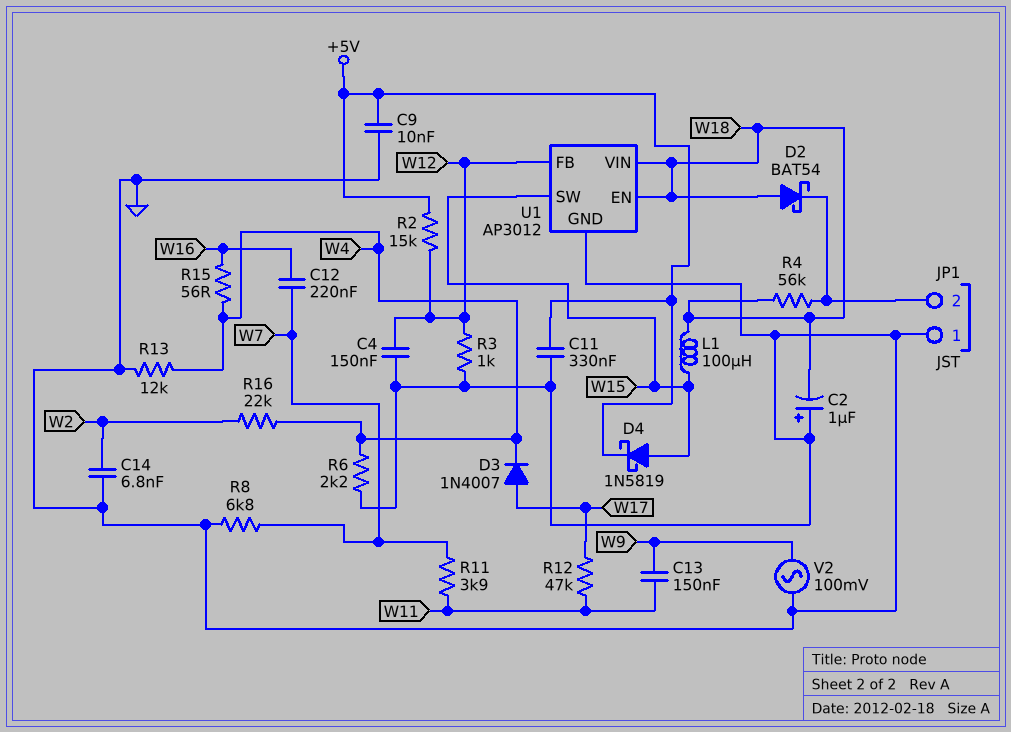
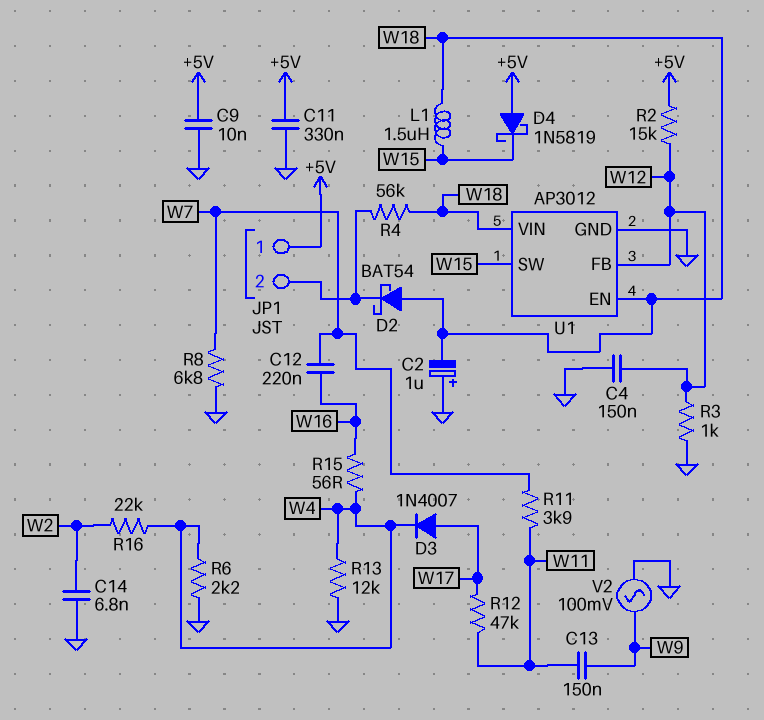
D4: schottky 1N5819 (A W15, K +5V) -> schottky 1N5819 (A +5V, K W15)
JP1 pin 1: GND -> +5V
L1: 100uH (W15, W18) -> 1.5uH (W15, W18)

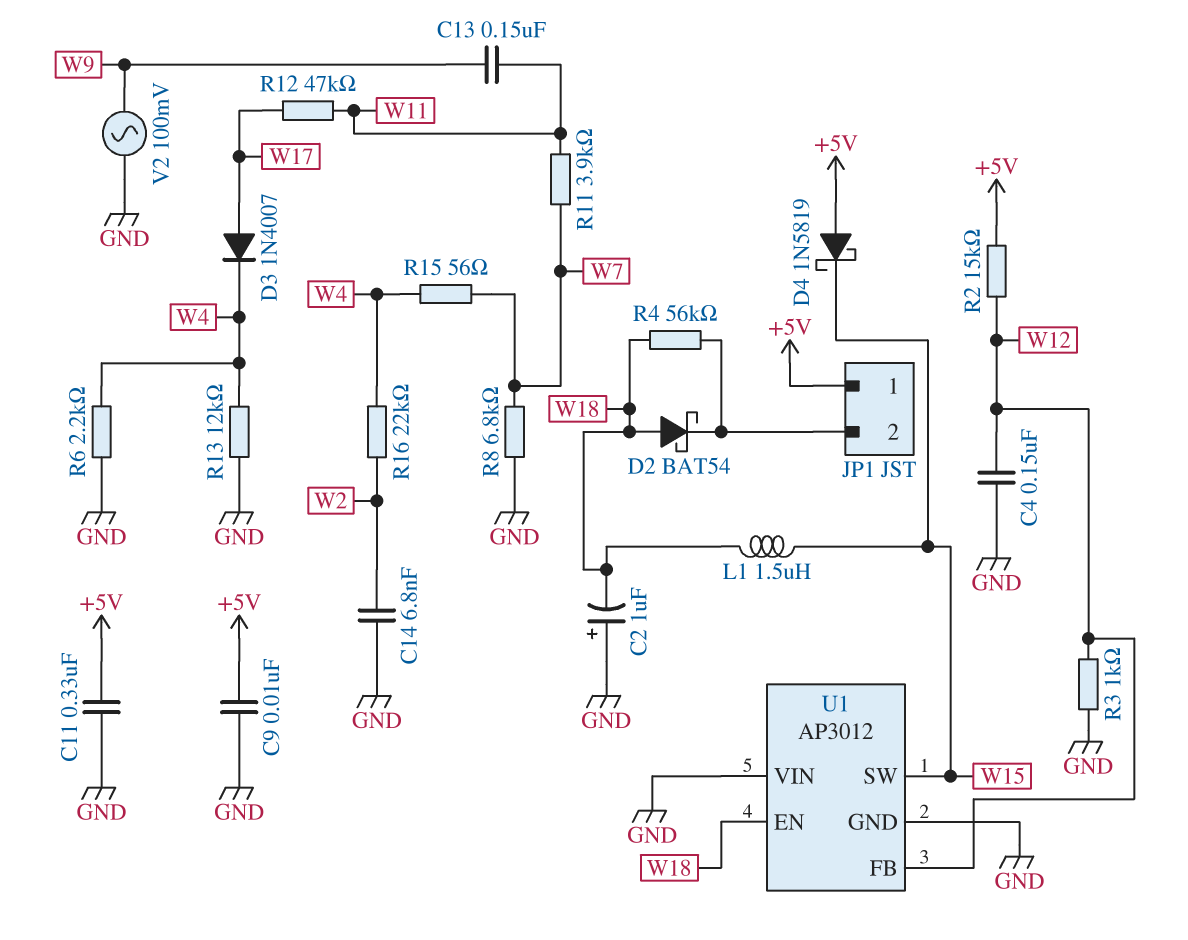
C12: 220nF (W7, W16) -> none
R15: 56 (W4, W16) -> 56 (W4, W7)
U1 pin VIN: W18 -> GND

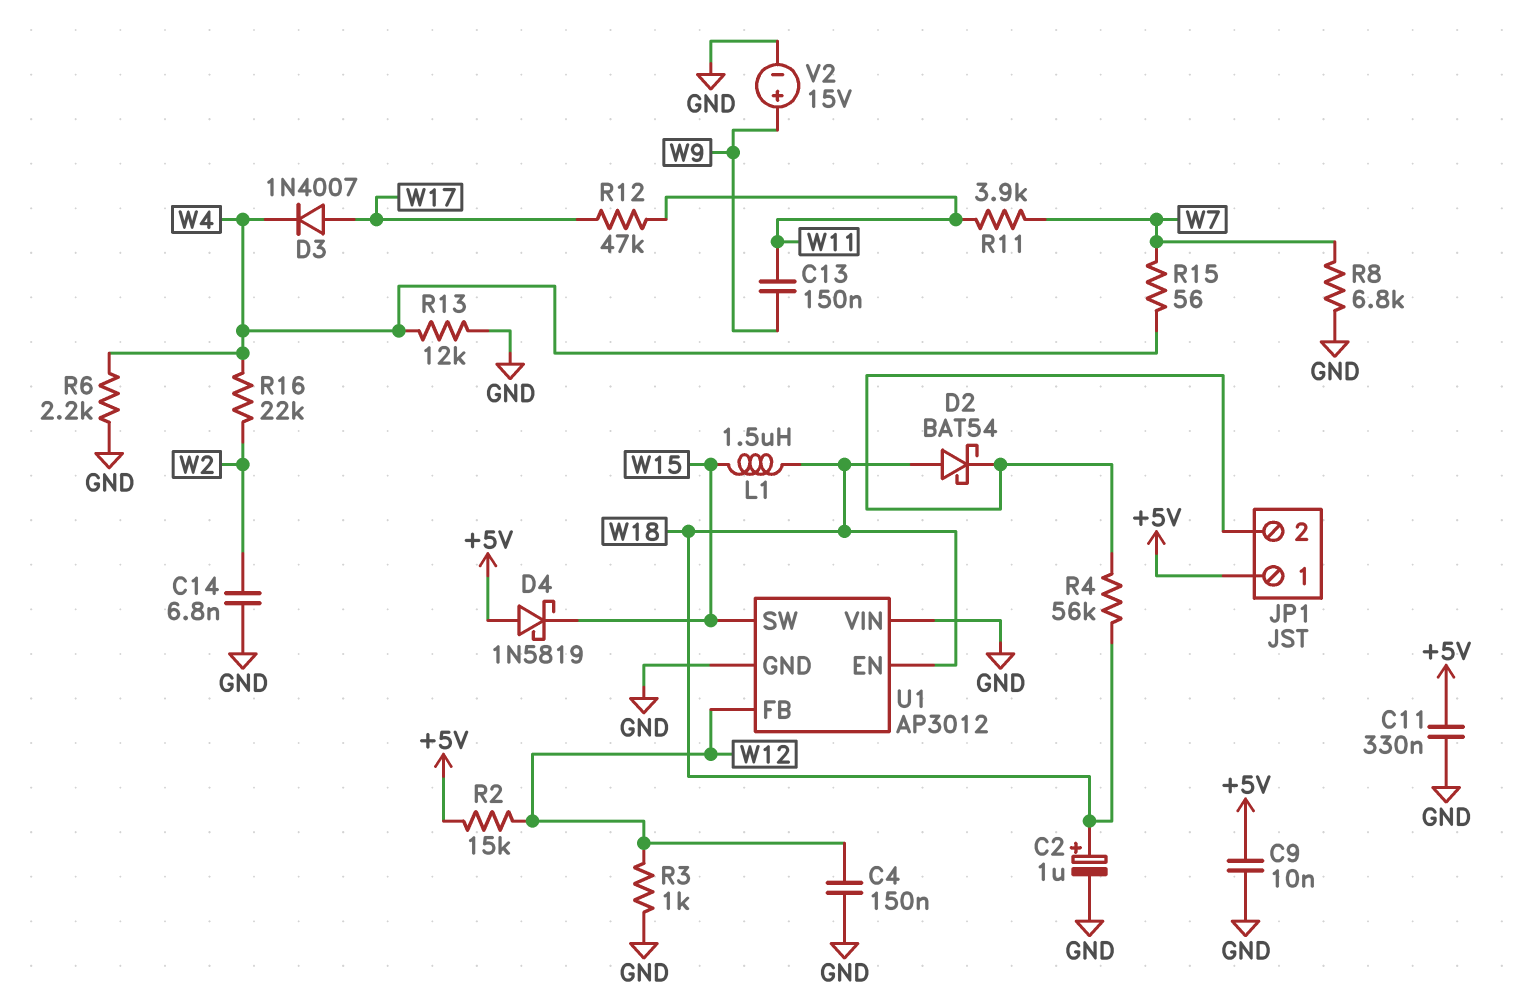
C2: 1uF (plus GND, minus W18) -> 1uF (plus W18, minus GND)
V2: AC 100mV (GND, W9) -> 15V (plus W9, minus GND)

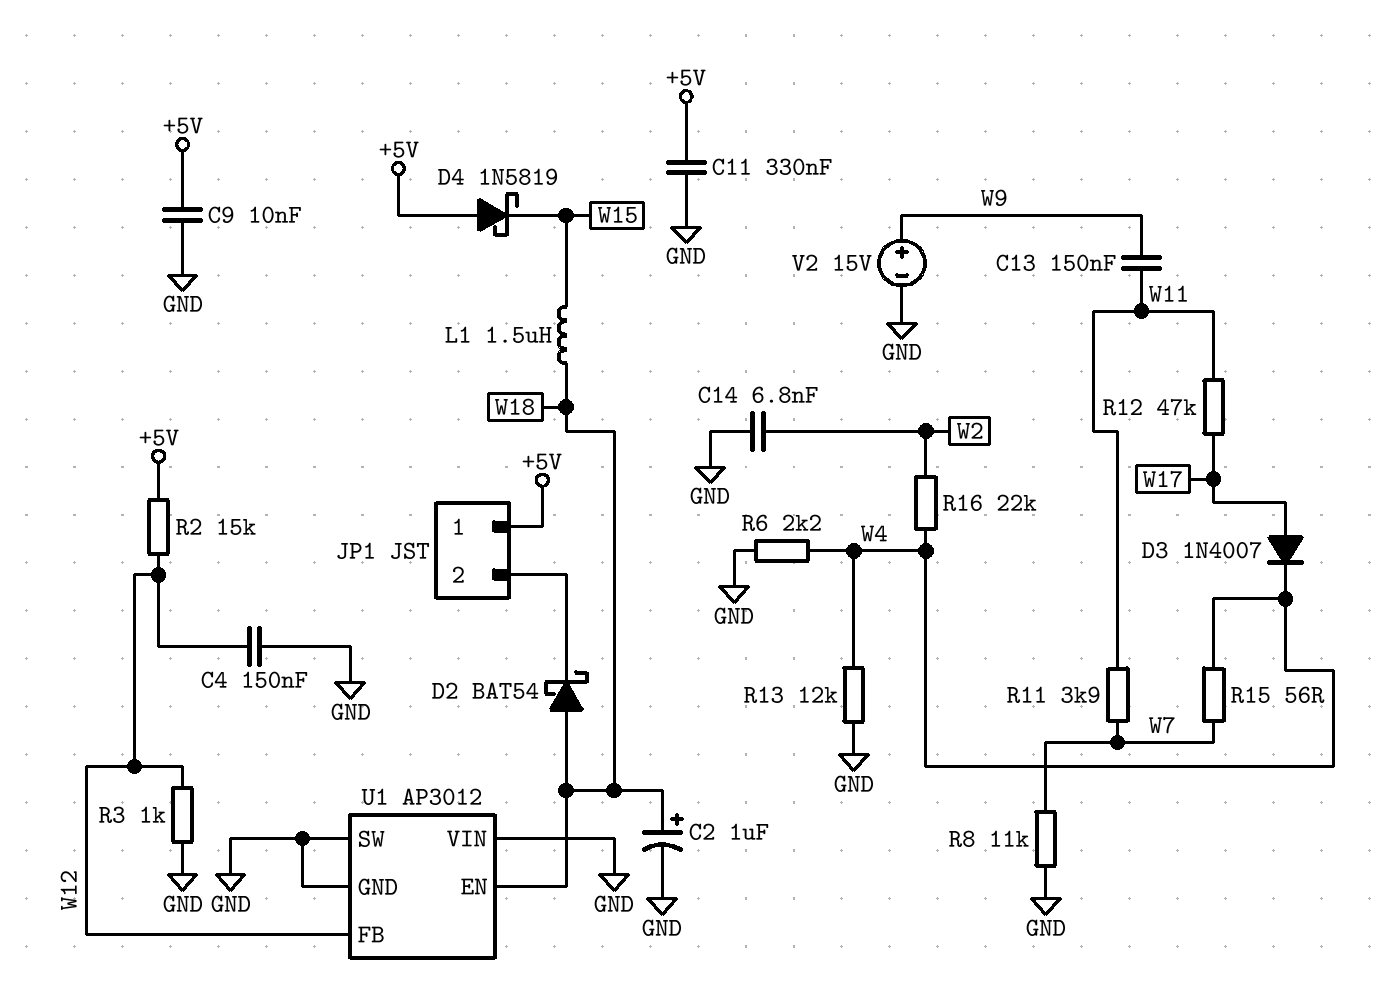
R4: 56k (JP1/2, W18) -> none
R8: 6.8k (GND, W7) -> 11k (GND, W7)
U1 pin SW: W15 -> GND

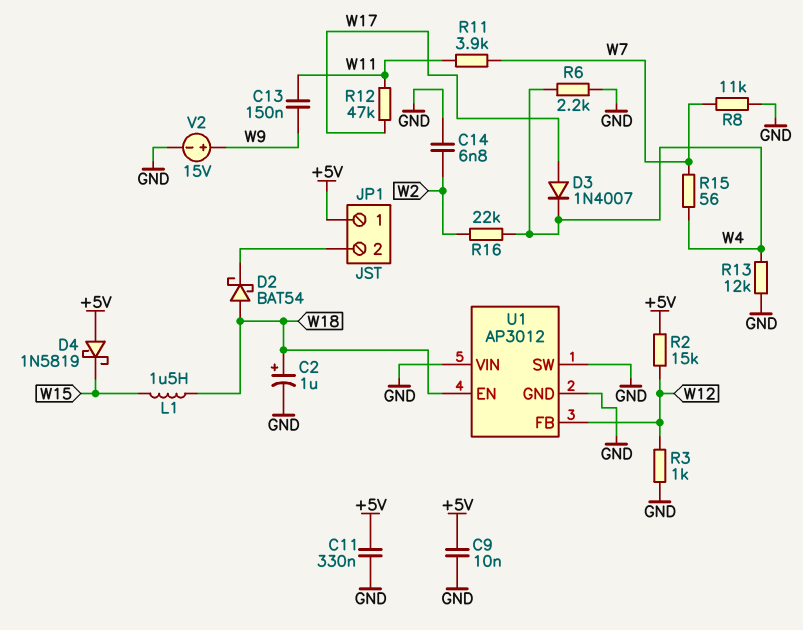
C4: 150nF (GND, W12) -> none

